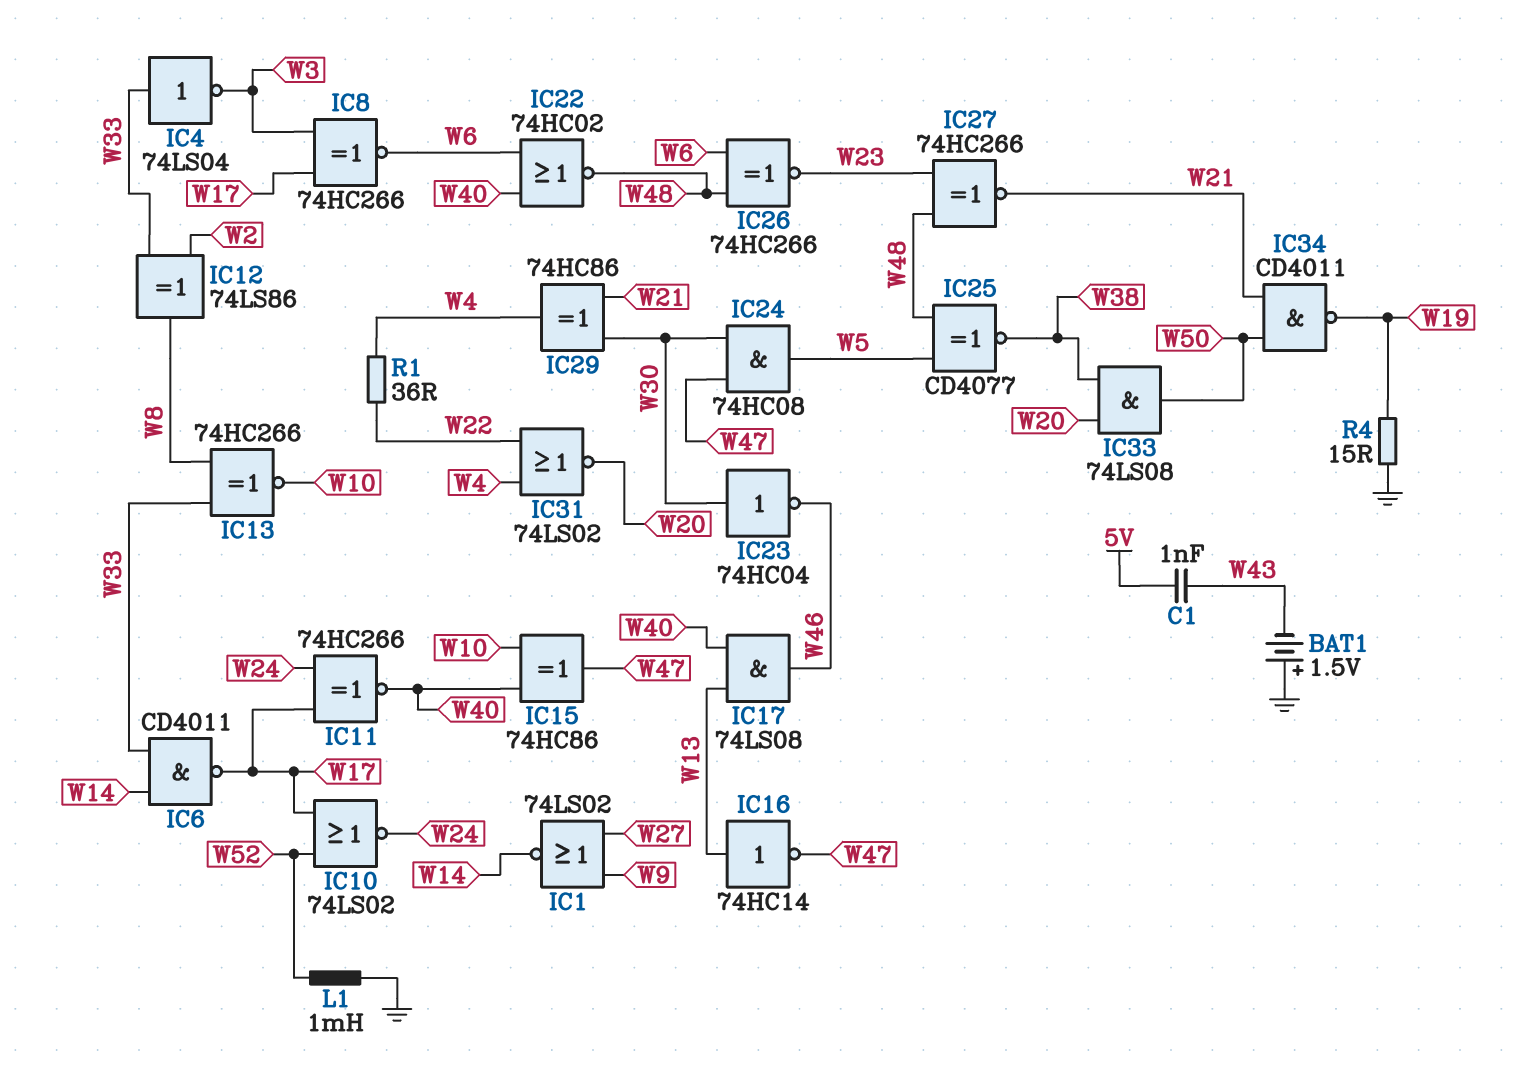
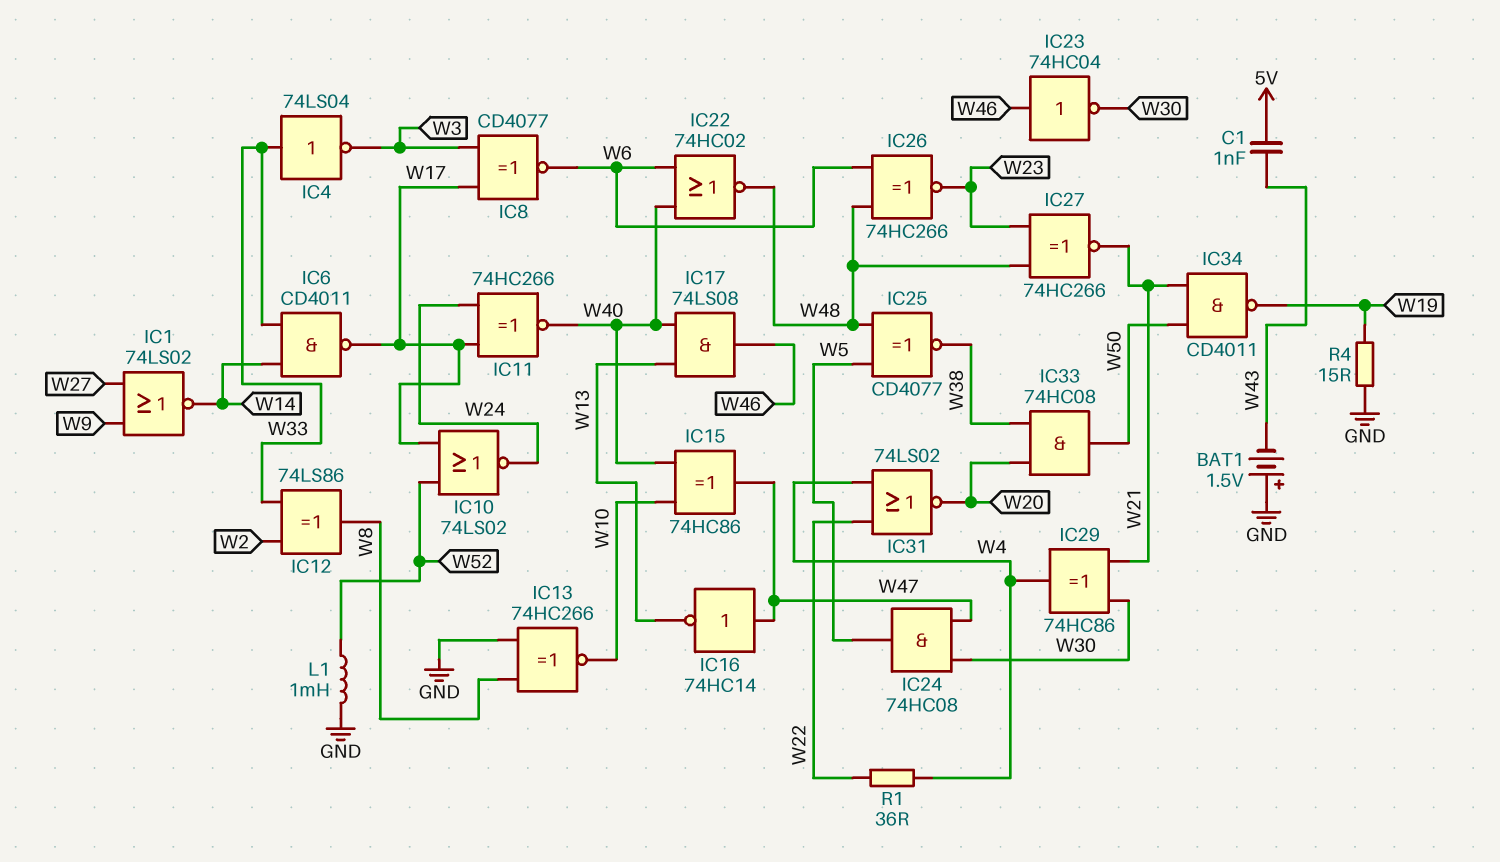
IC8: XNOR 74HC266 (in W3, in W17, out W6) -> XNOR CD4077 (in W3, in W17, out W6)
IC13: XNOR 74HC266 (in W8, in W33, out W10) -> XNOR 74HC266 (in GND, in W8, out W10)
IC16: NOT 74HC14 (in W13, out W47) -> NOT 74HC14 (in W47, out W13)
IC23: NOT 74HC04 (in W30, out W46) -> NOT 74HC04 (in W46, out W30)
IC33: AND 74LS08 (in W20, in W38, out W50) -> AND 74HC08 (in W20, in W38, out W50)

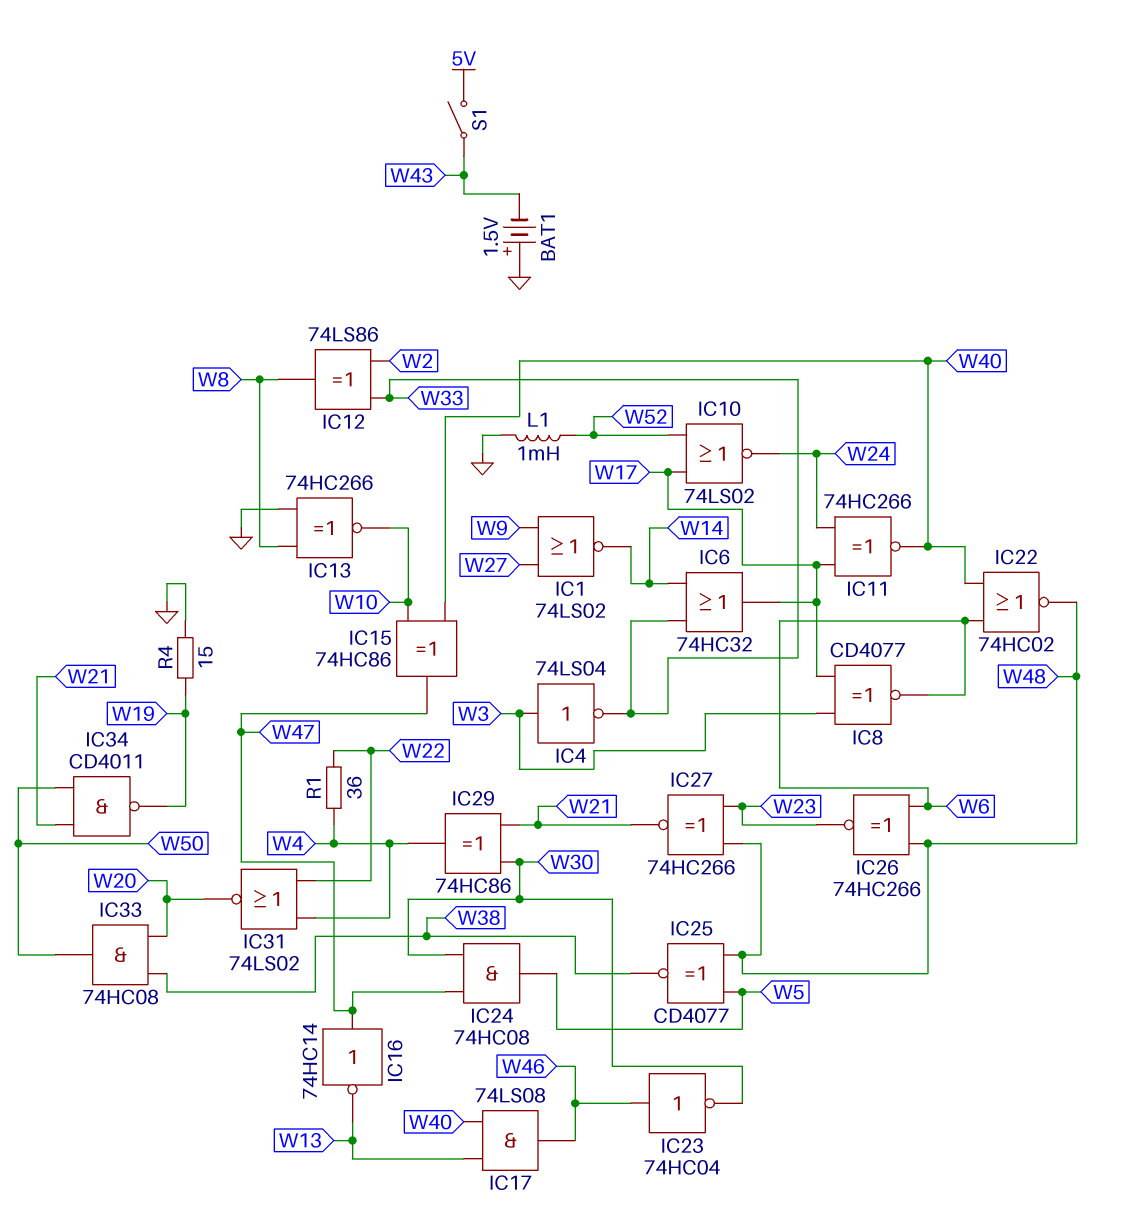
C1: 1nF (5V, W43) -> none
IC4: NOT 74LS04 (in W33, out W3) -> NOT 74LS04 (in W3, out W33)
IC6: NAND CD4011 (in W14, in W33, out W17) -> OR 74HC32 (in W14, in W33, out W17)
S1: none -> switch (5V, W43)

